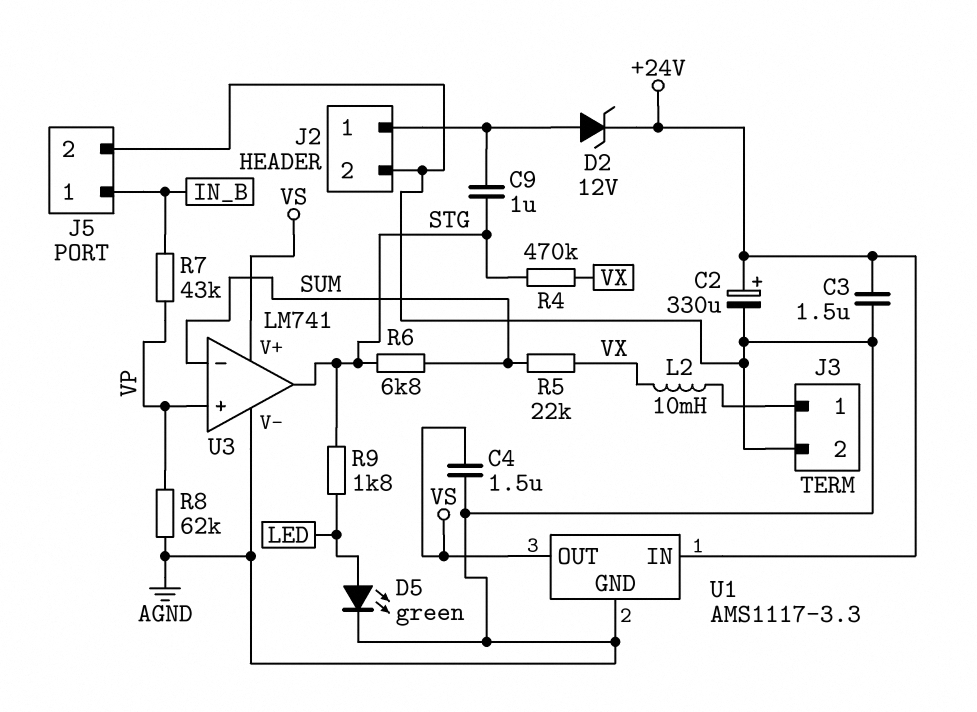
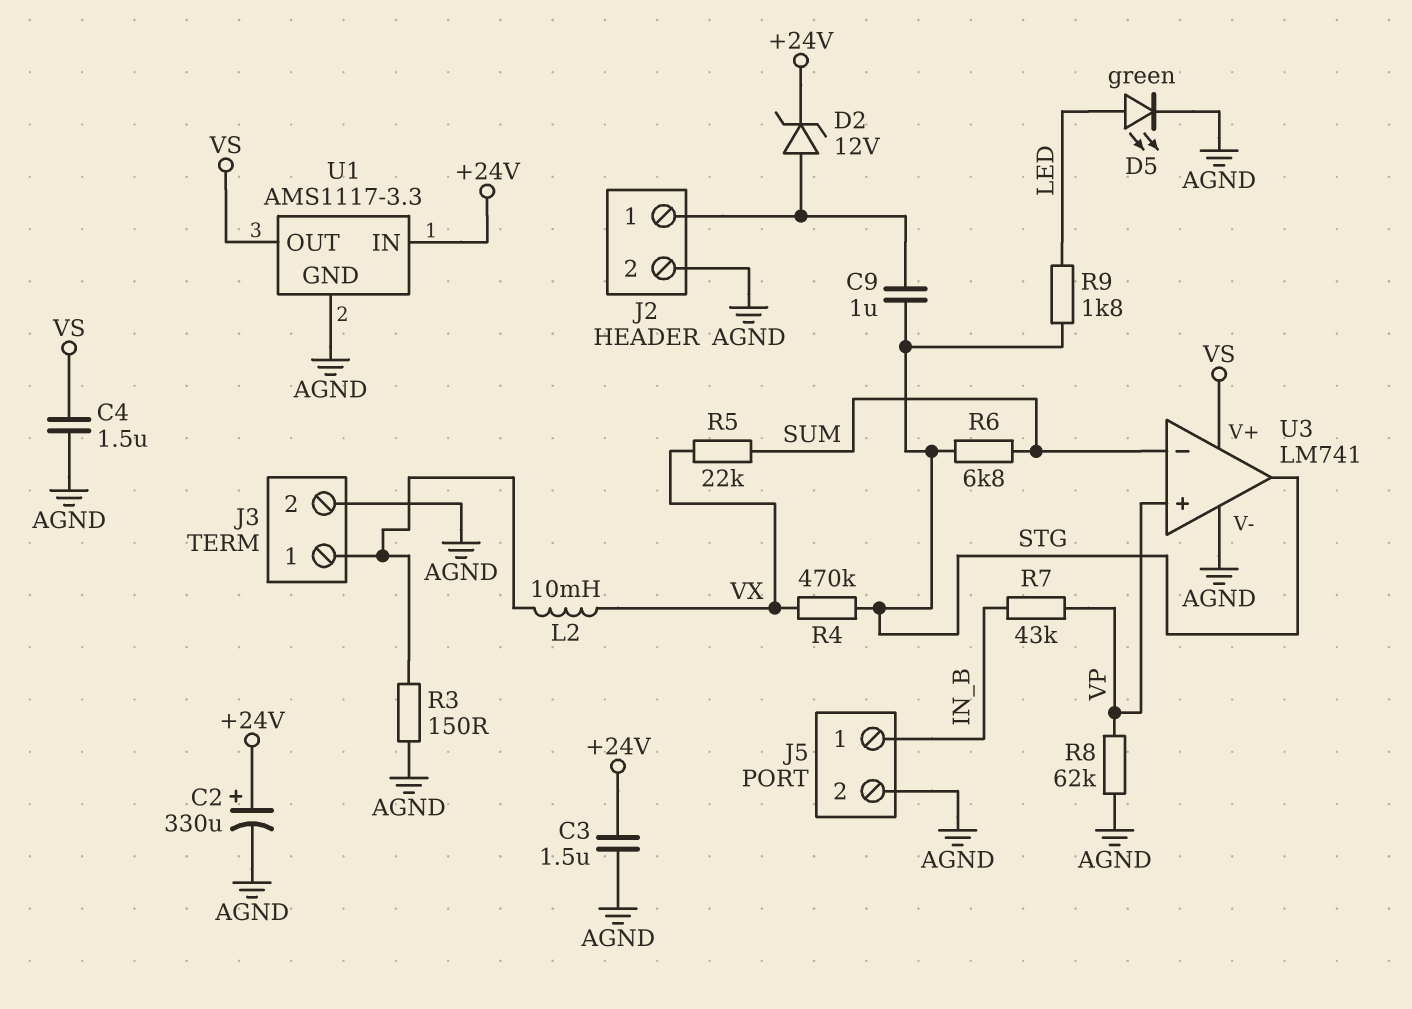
R3: none -> 150 (AGND, J3/1)

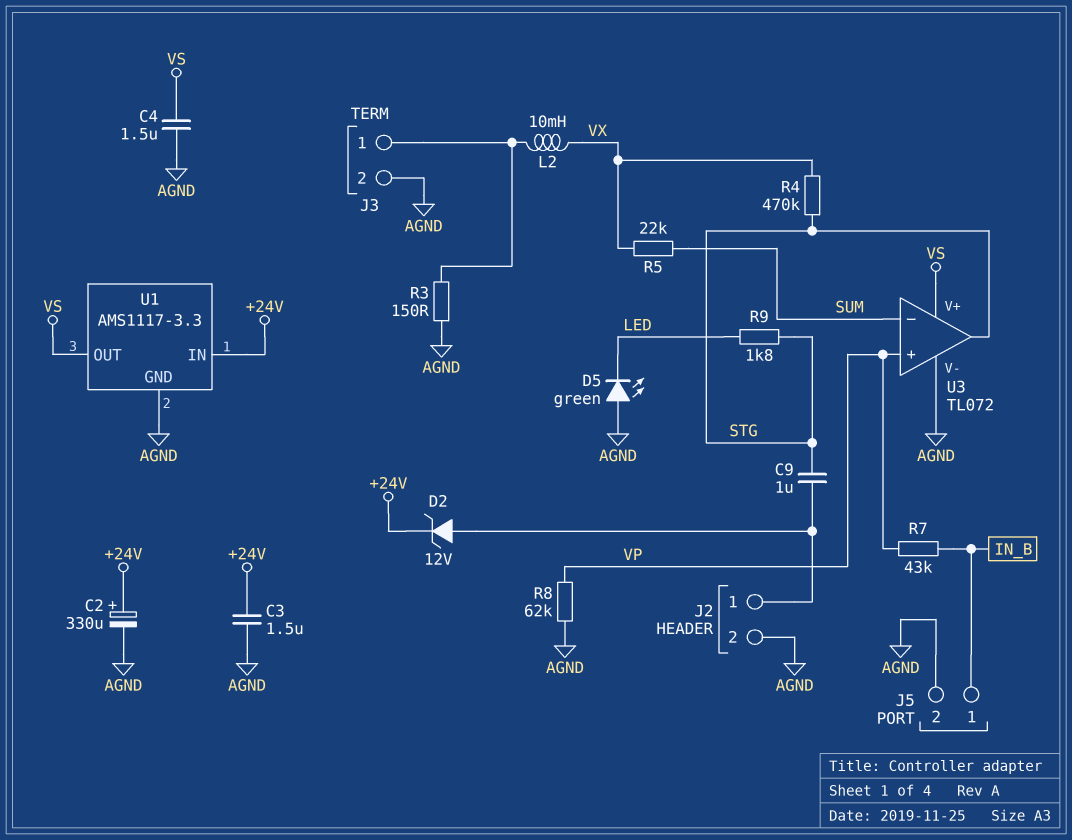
D5: LED green (A LED, K AGND) -> LED green (A AGND, K LED)
R6: 6.8k (STG, SUM) -> none
U3: LM741 -> TL072

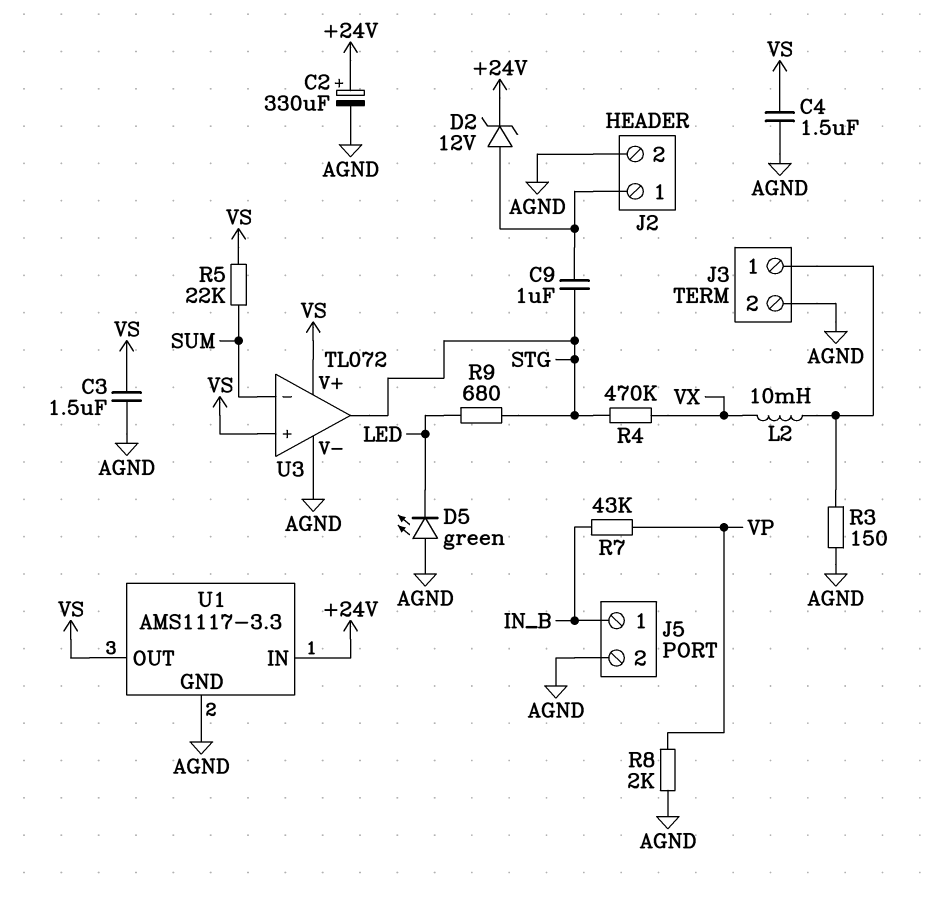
C3: 1.5uF (+24V, AGND) -> 1.5uF (AGND, VS)
R5: 22k (SUM, VX) -> 22k (SUM, VS)
R8: 62k (AGND, VP) -> 2k (AGND, VP)
R9: 1.8k (LED, STG) -> 680 (LED, STG)
U3 pin in+: VP -> VS

